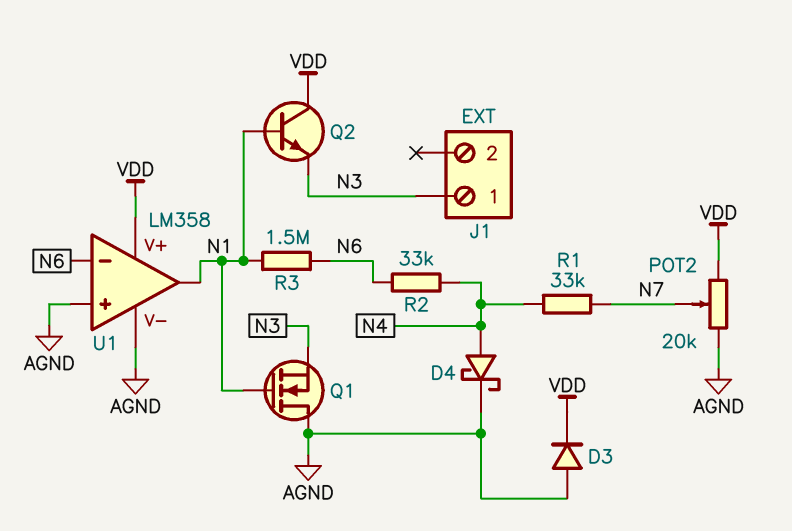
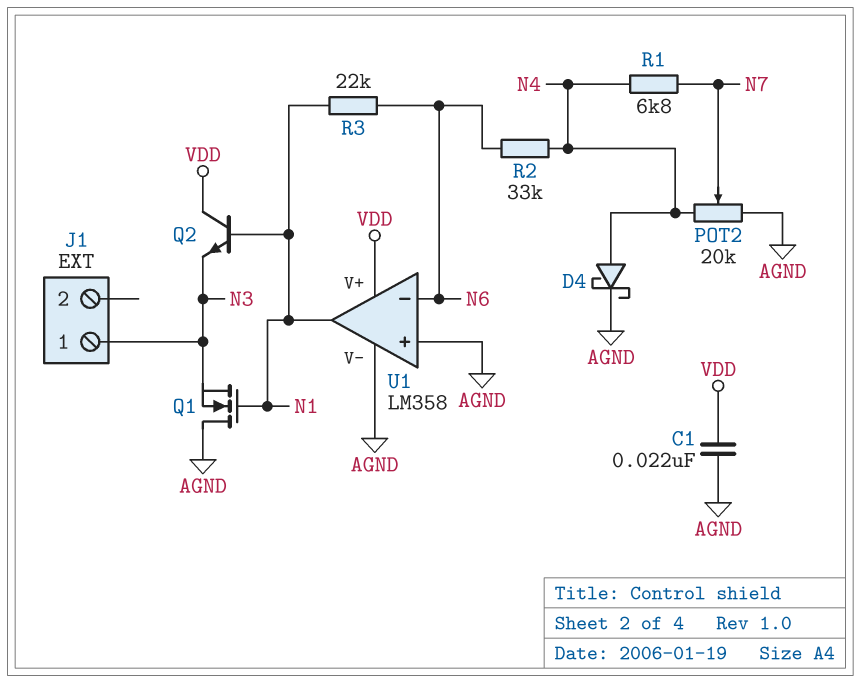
C1: none -> 22nF (AGND, VDD)
D3: diode (A AGND, K VDD) -> none
POT2: 20k (AGND, VDD, wiper N7) -> 20k (AGND, N4, wiper N7)
R1: 33k (N4, N7) -> 6.8k (N4, N7)
R3: 1.5M (N1, N6) -> 22k (N1, N6)

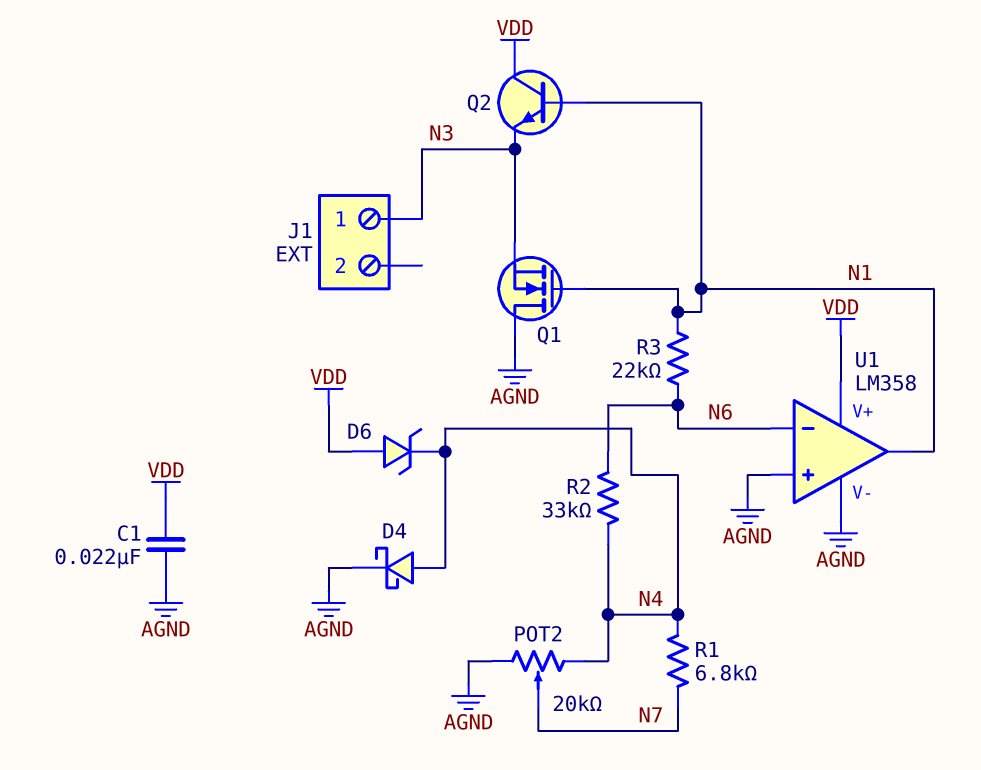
D6: none -> zener (A VDD, K N4)

